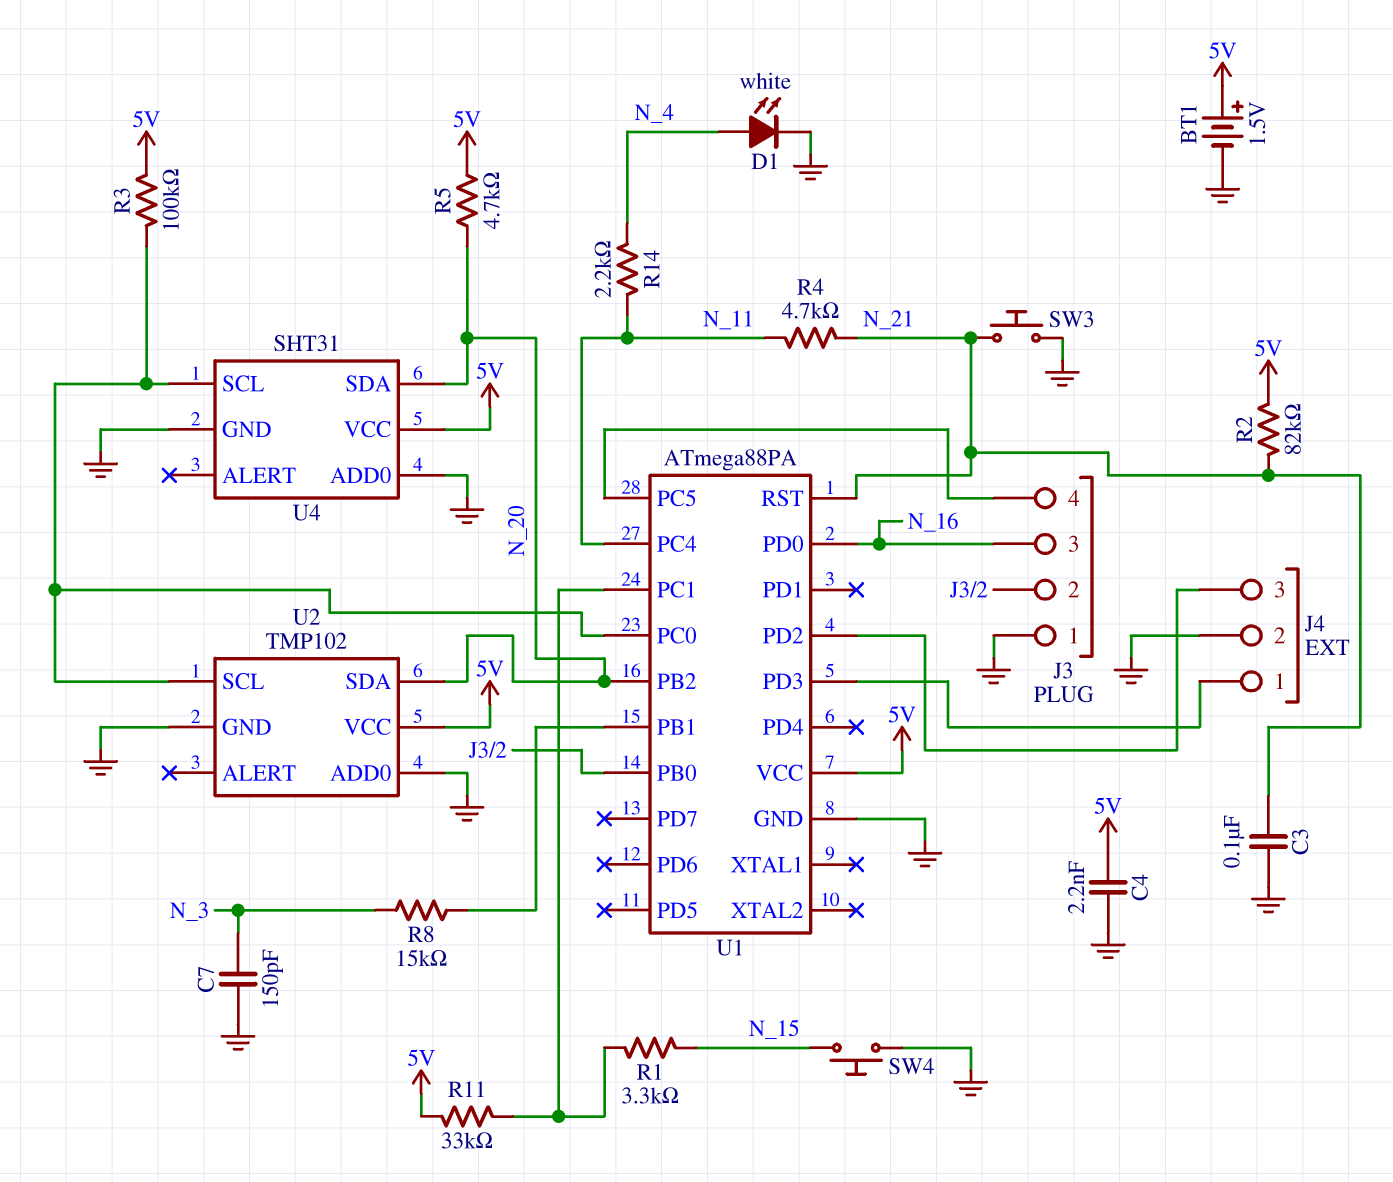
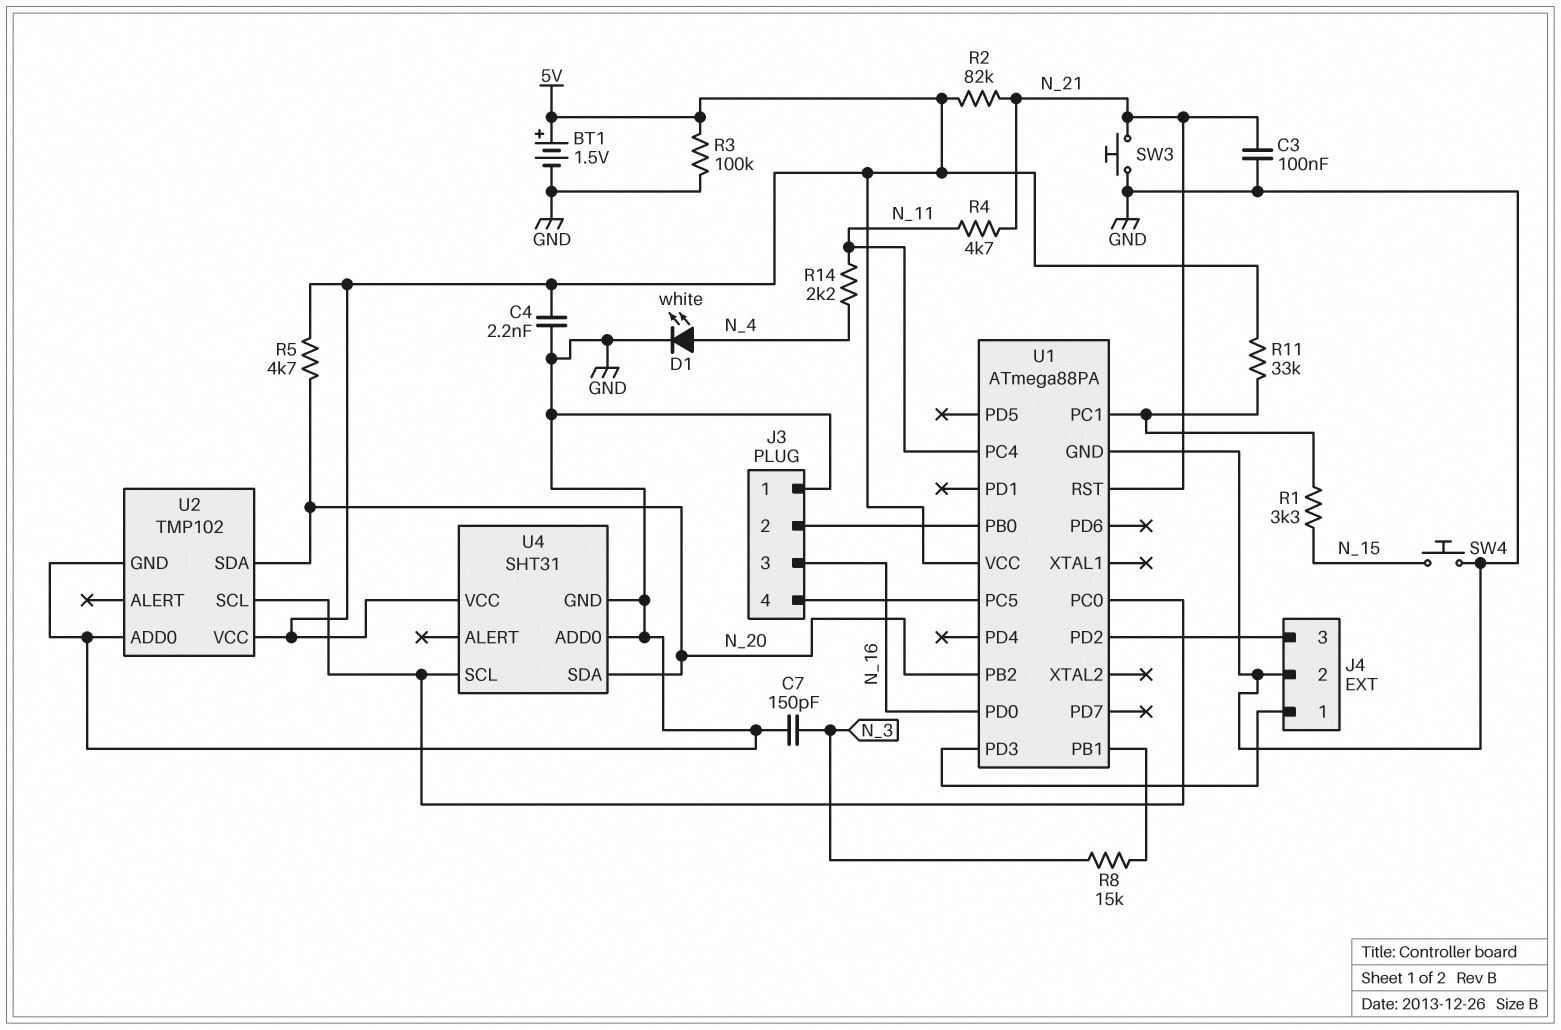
R3: 100k (5V, U1/PC0) -> 100k (5V, GND)

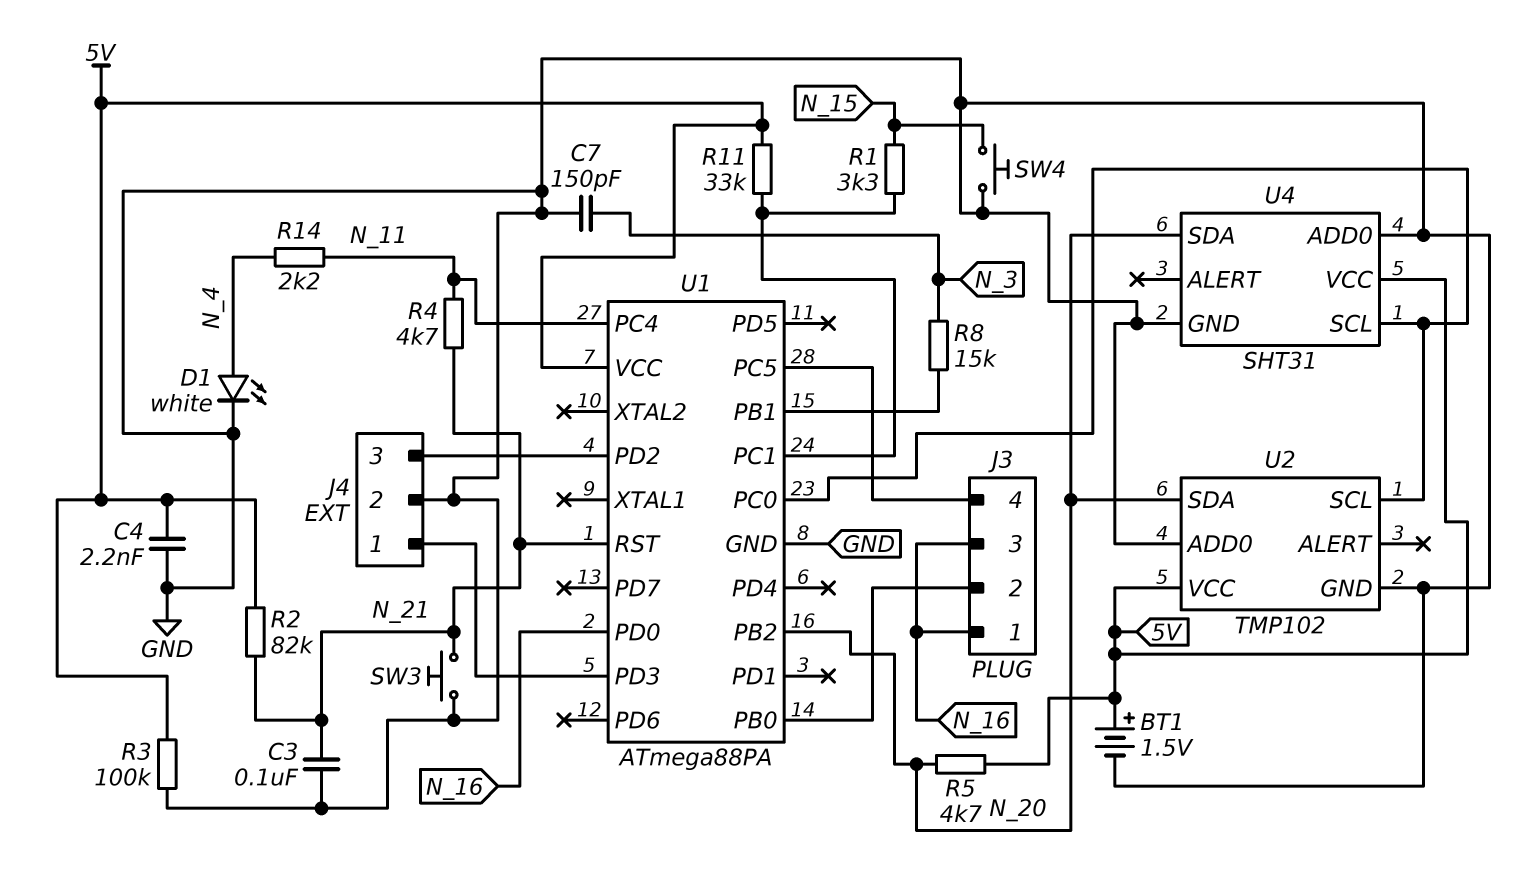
J3 pin 1: GND -> N_16

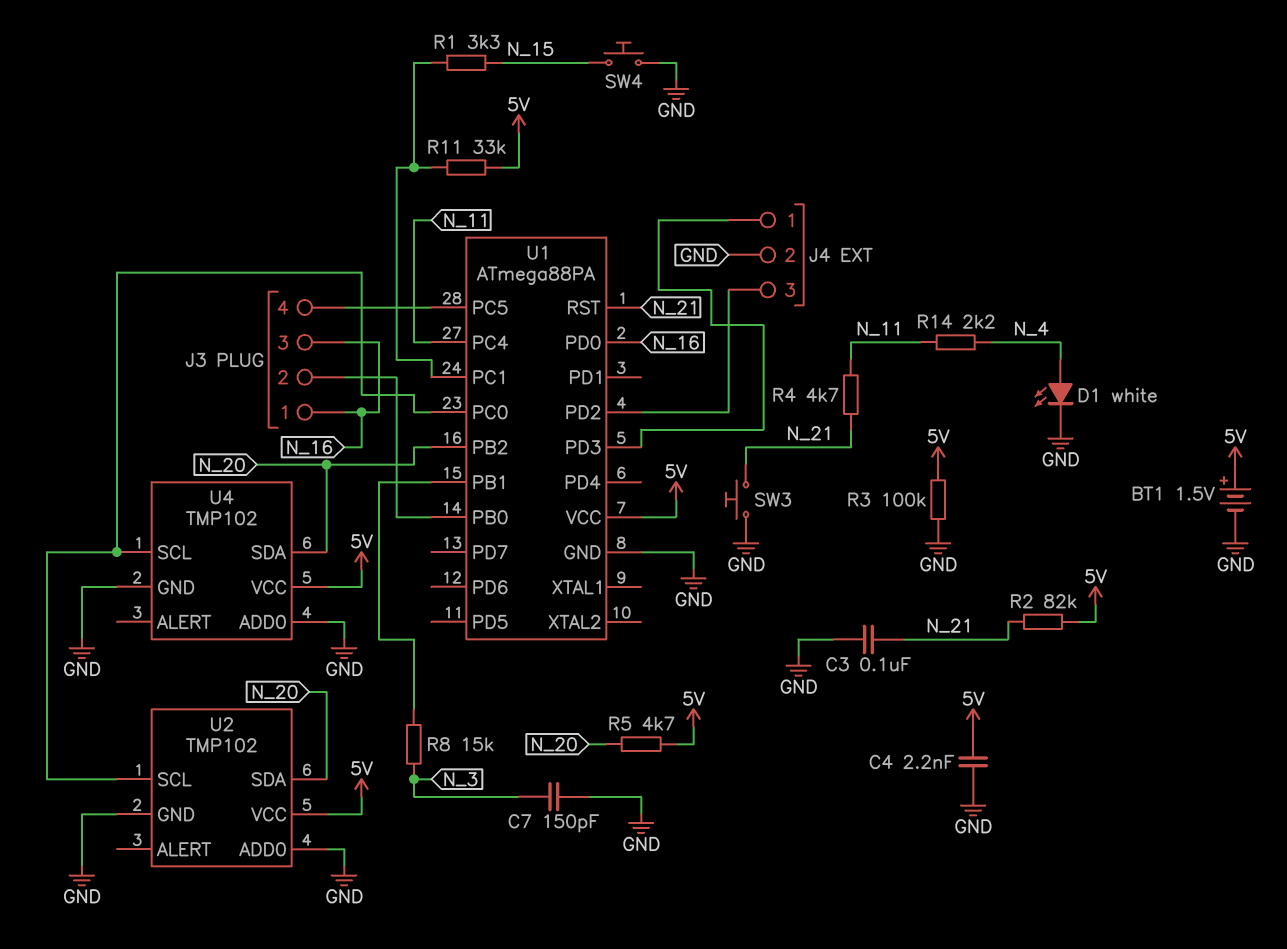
U4: SHT31 -> TMP102

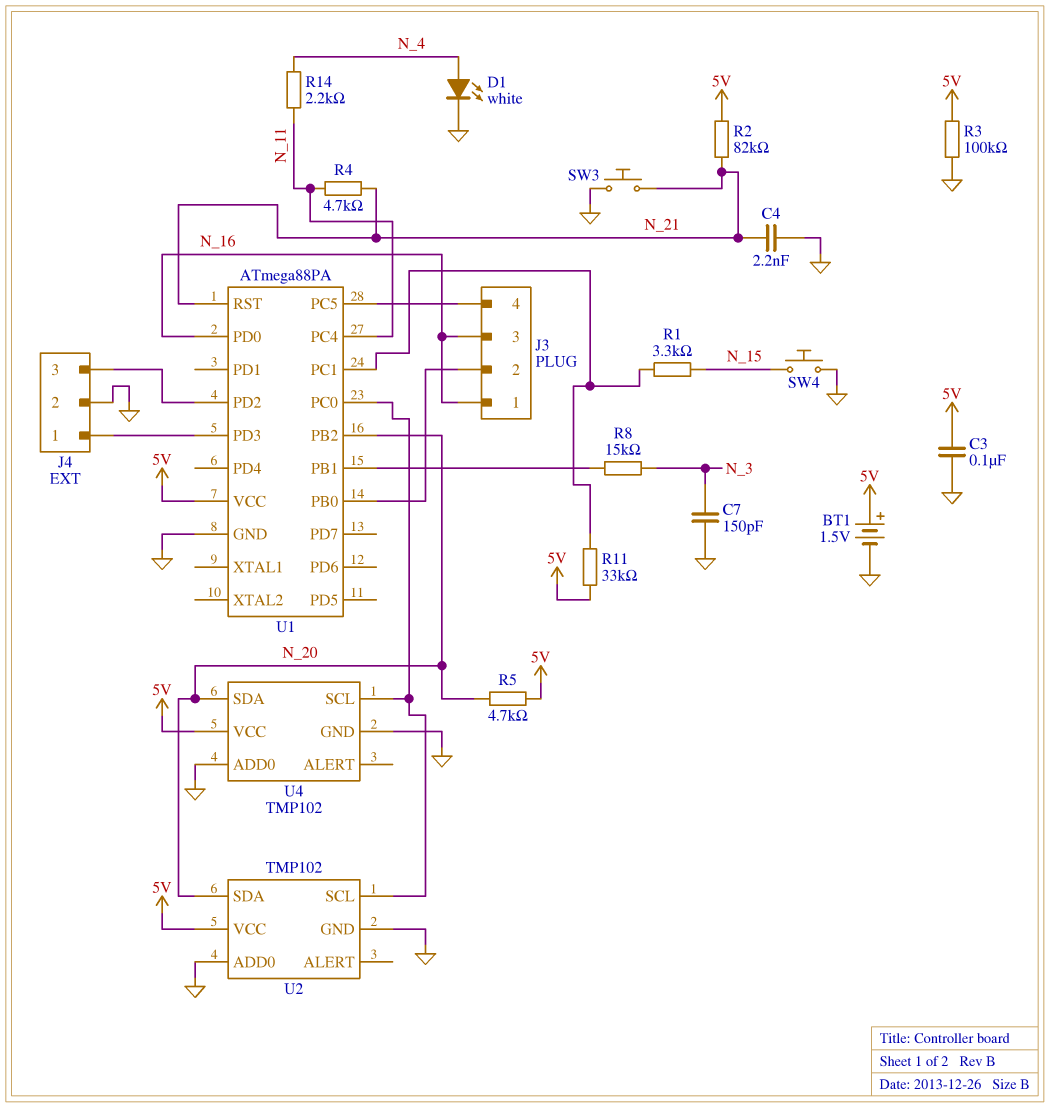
C3: 100nF (GND, N_21) -> 100nF (5V, GND)
C4: 2.2nF (5V, GND) -> 2.2nF (GND, N_21)

